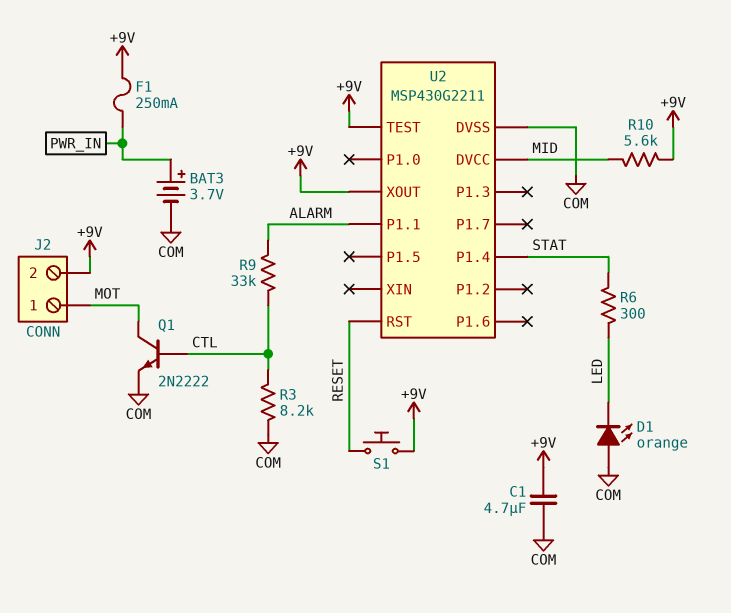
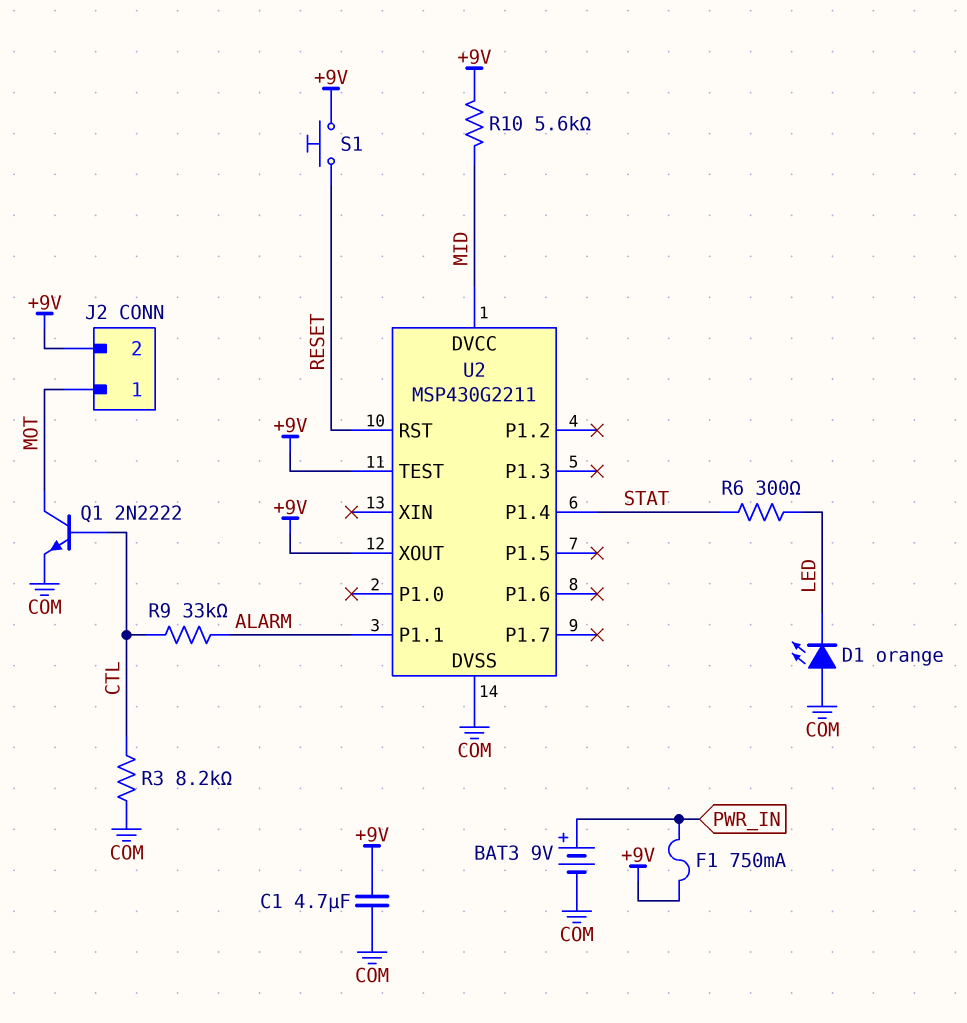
BAT3: 3.7V (plus PWR_IN, minus COM) -> 9V (plus PWR_IN, minus COM)
F1: 250mA (+9V, PWR_IN) -> 750mA (+9V, PWR_IN)

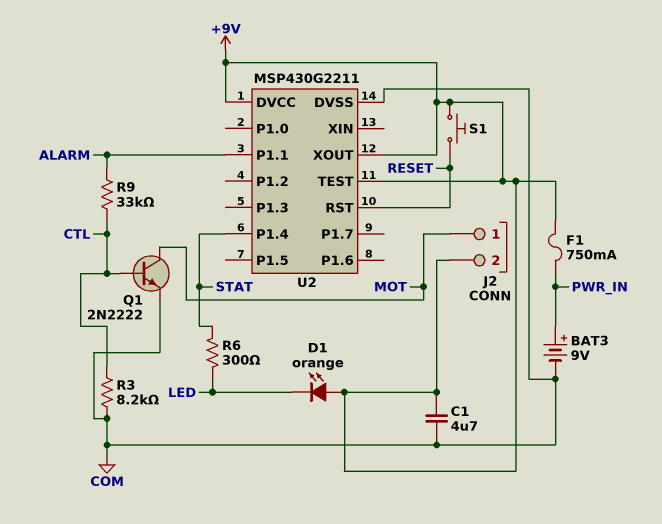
D1: LED orange (A COM, K LED) -> LED orange (A +9V, K LED)
R10: 5.6k (+9V, MID) -> none
U2 pin DVCC: MID -> +9V

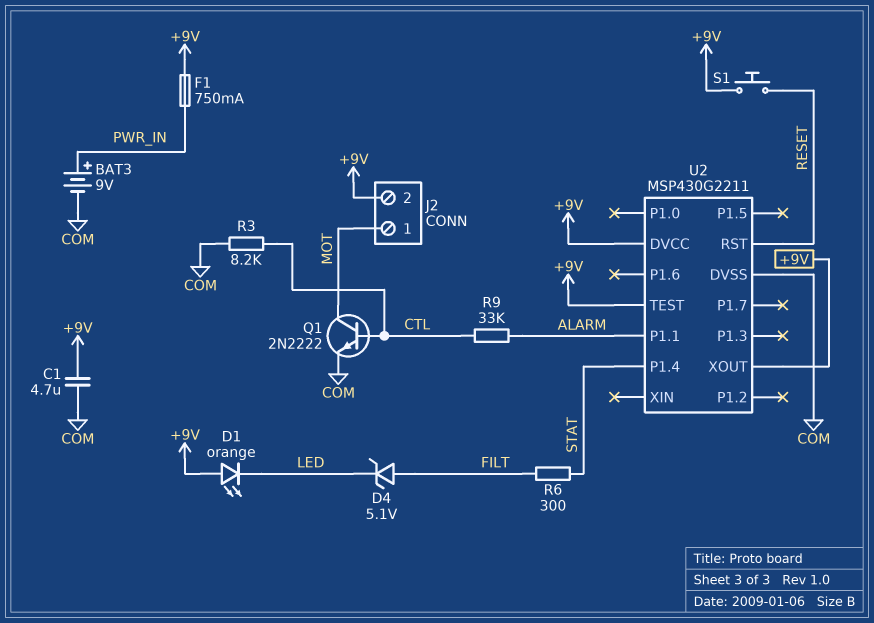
D4: none -> zener 5.1V (A FILT, K LED)
R6: 300 (LED, STAT) -> 300 (FILT, STAT)

